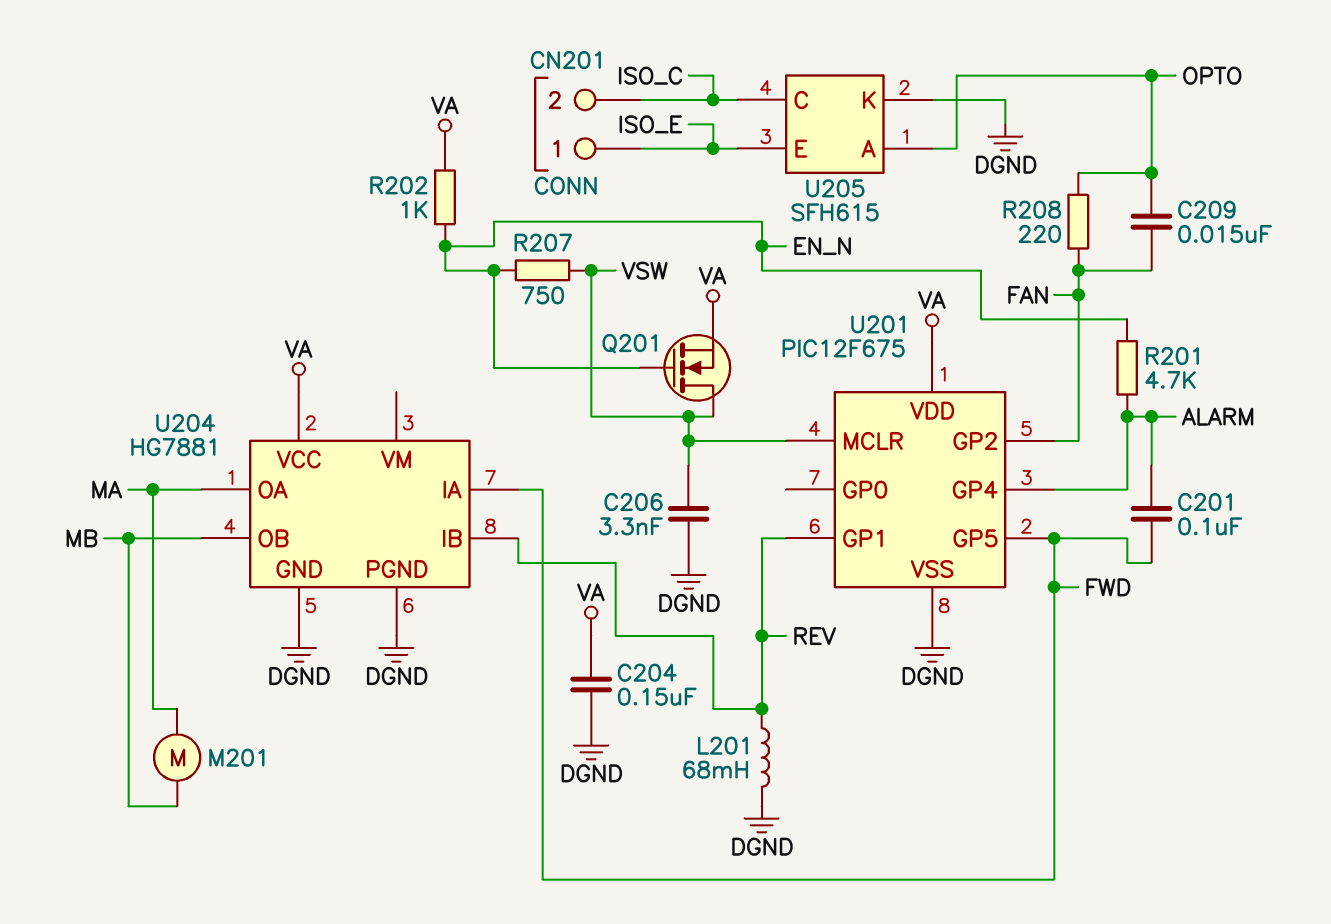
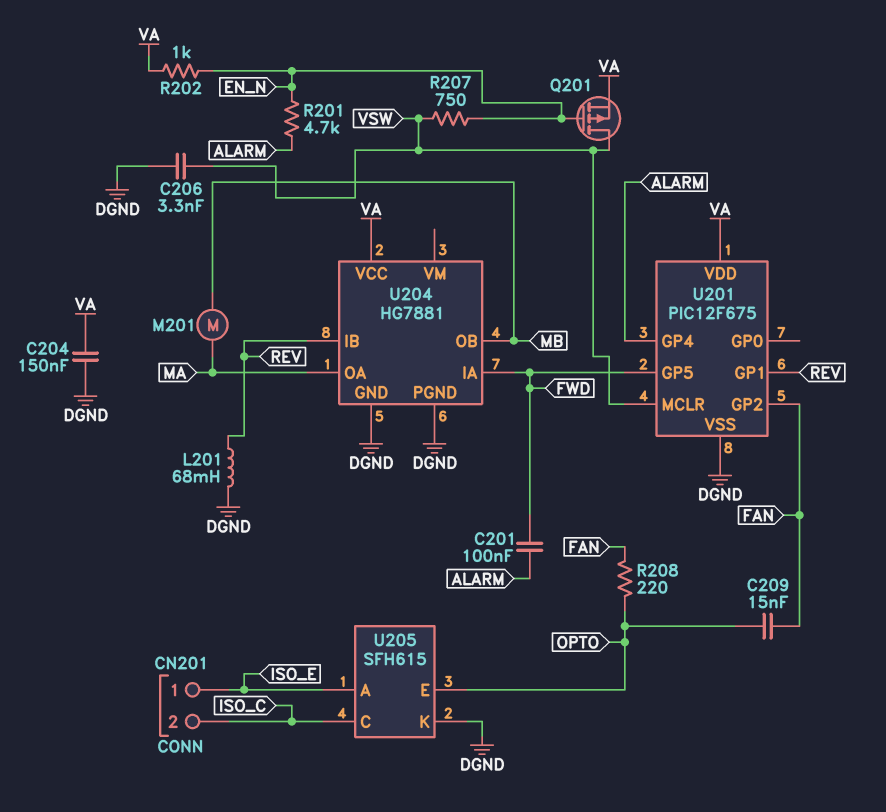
Q201: NMOS (G EN_N, D VSW, S VA) -> PMOS (G EN_N, D VSW, S VA)
U205 pin A: OPTO -> ISO_E
U205 pin E: ISO_E -> OPTO

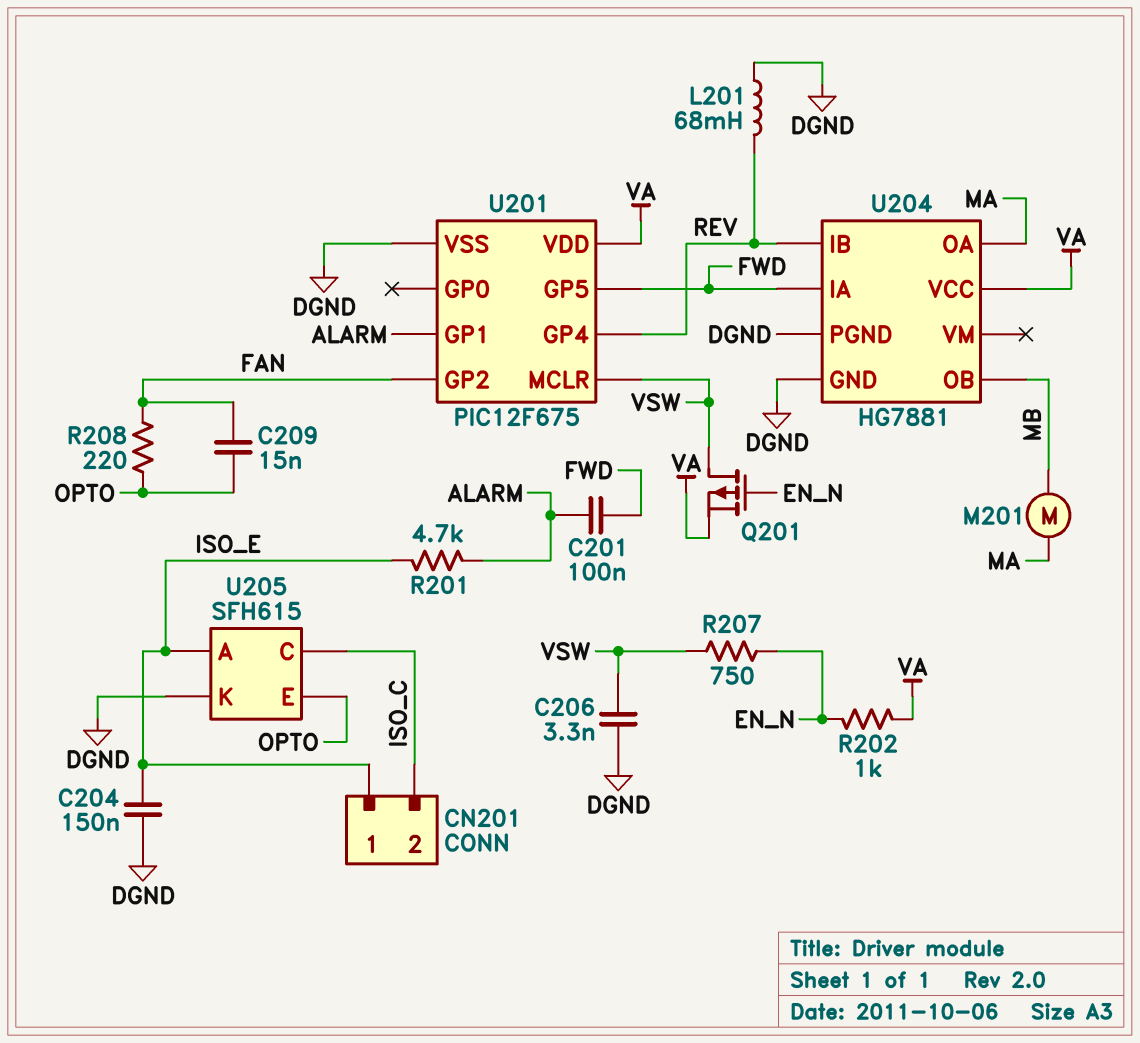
C204: 150nF (DGND, VA) -> 150nF (DGND, ISO_E)
R201: 4.7k (ALARM, EN_N) -> 4.7k (ALARM, ISO_E)
U201 pin GP1: REV -> ALARM
U201 pin GP4: ALARM -> REV

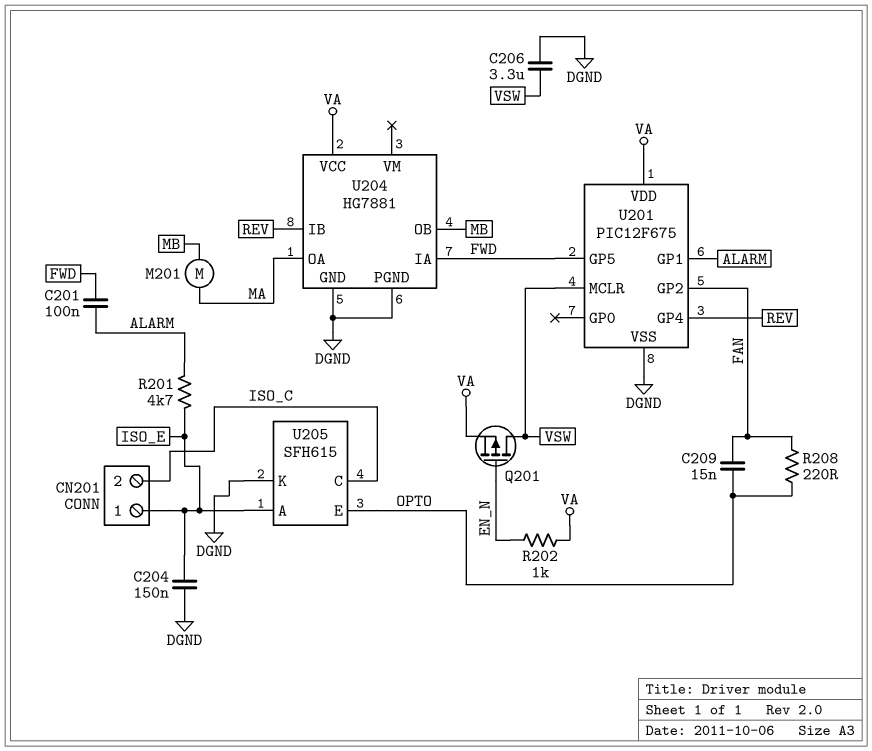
C206: 3.3nF (DGND, VSW) -> 3.3uF (DGND, VSW)
L201: 68mH (DGND, REV) -> none
R207: 750 (EN_N, VSW) -> none

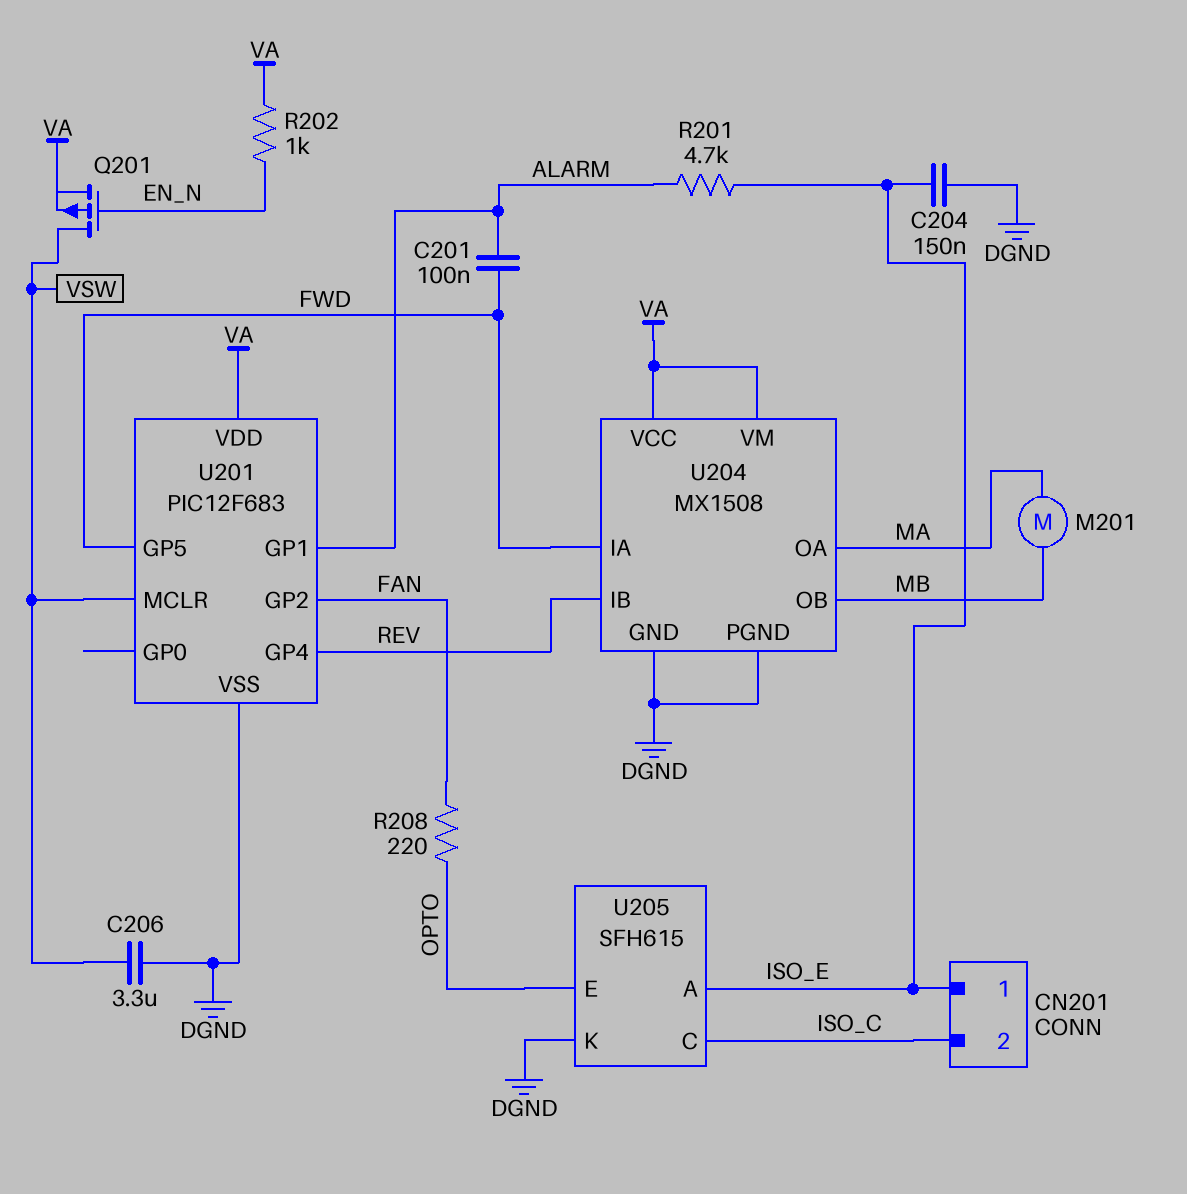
C209: 15nF (FAN, OPTO) -> none
U201: PIC12F675 -> PIC12F683
U204: HG7881 -> MX1508
U204 pin VM: none -> VA

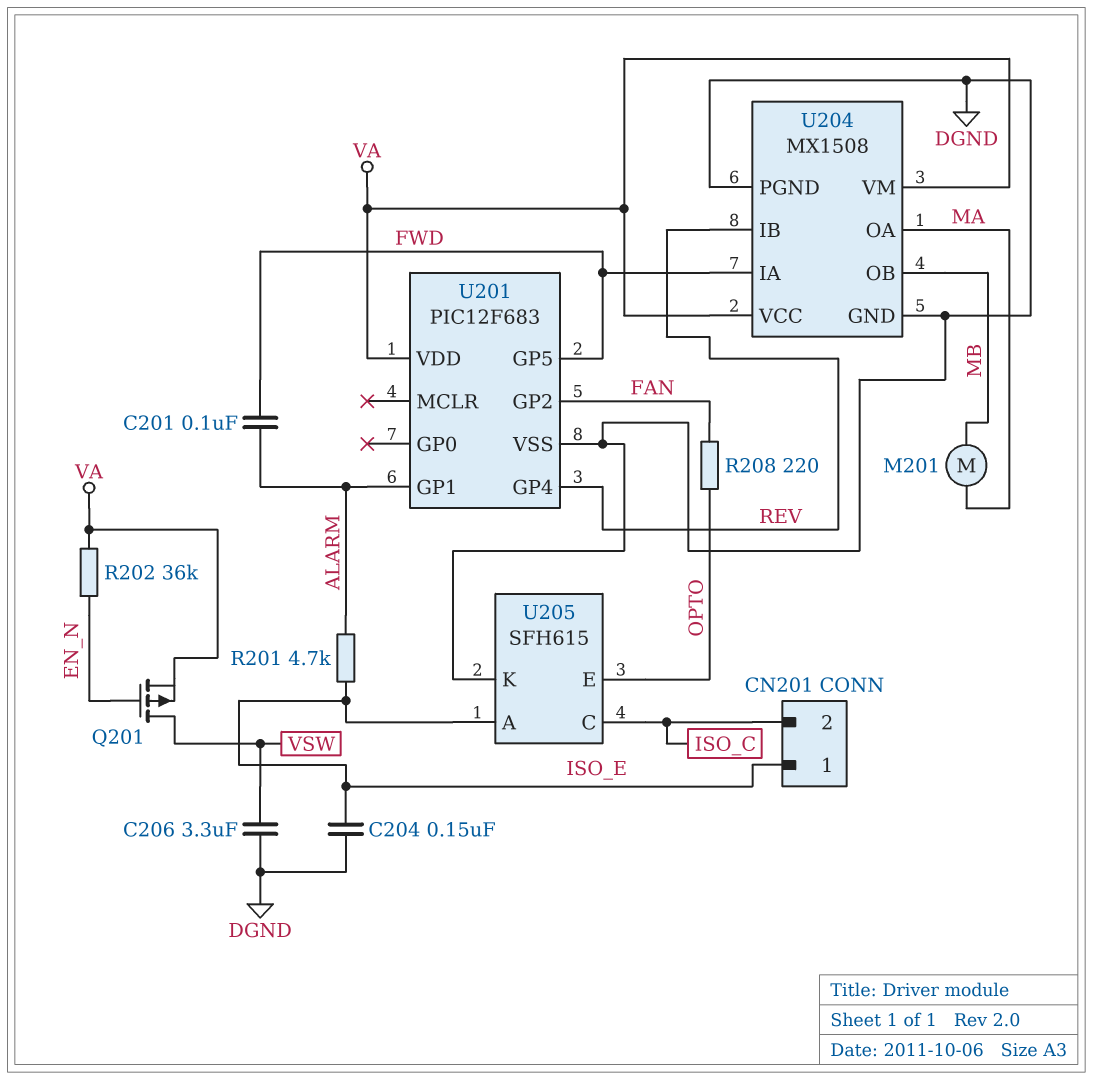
R202: 1k (EN_N, VA) -> 36k (EN_N, VA)
U201 pin MCLR: VSW -> none

